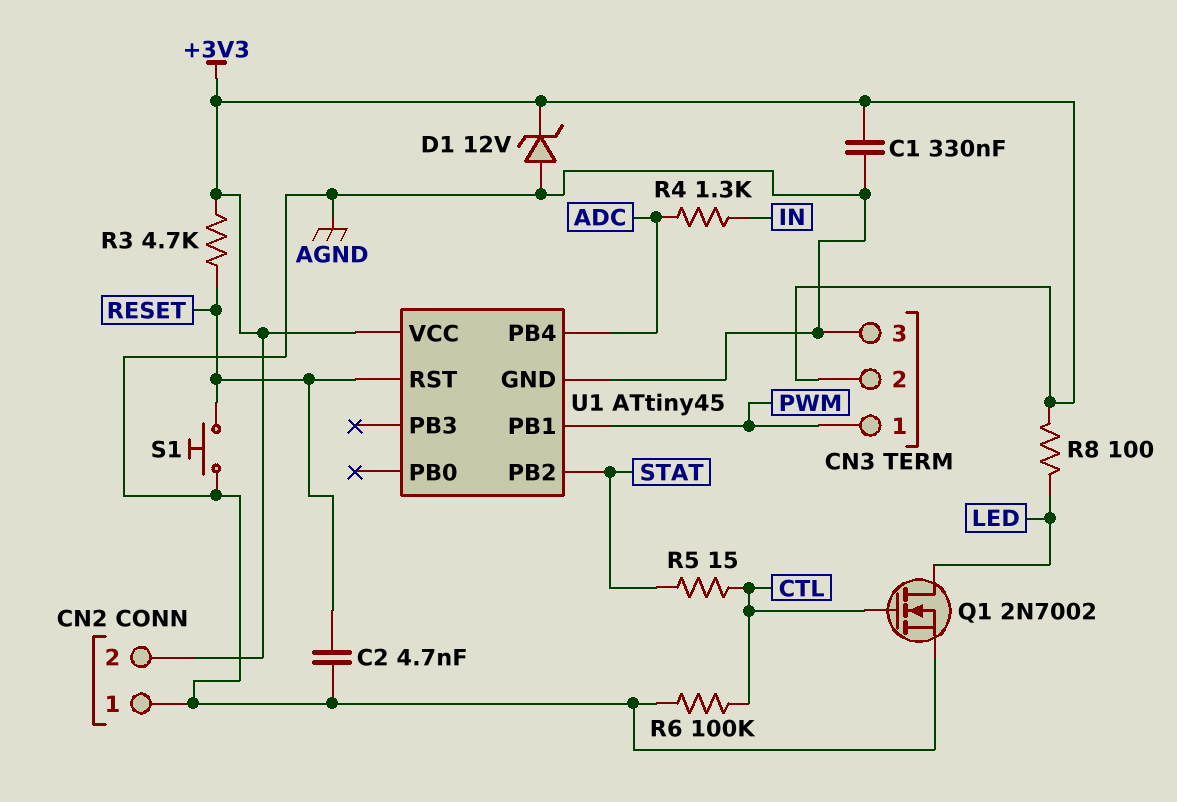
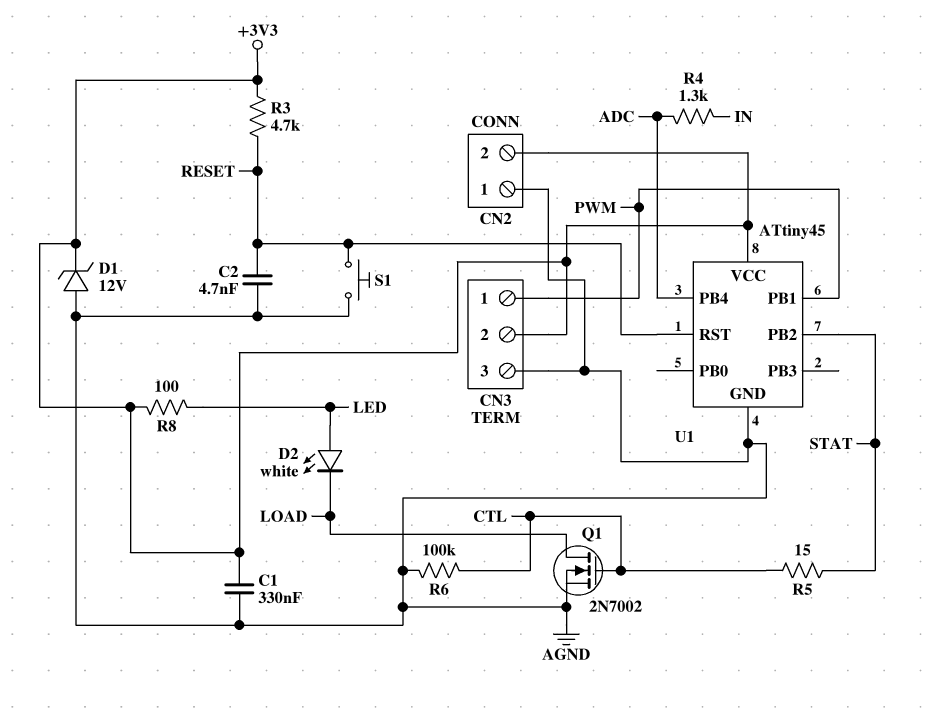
D2: none -> LED white (A LED, K LOAD)
Q1: NMOS 2N7002 (G CTL, D LED, S AGND) -> NMOS 2N7002 (G CTL, D LOAD, S AGND)

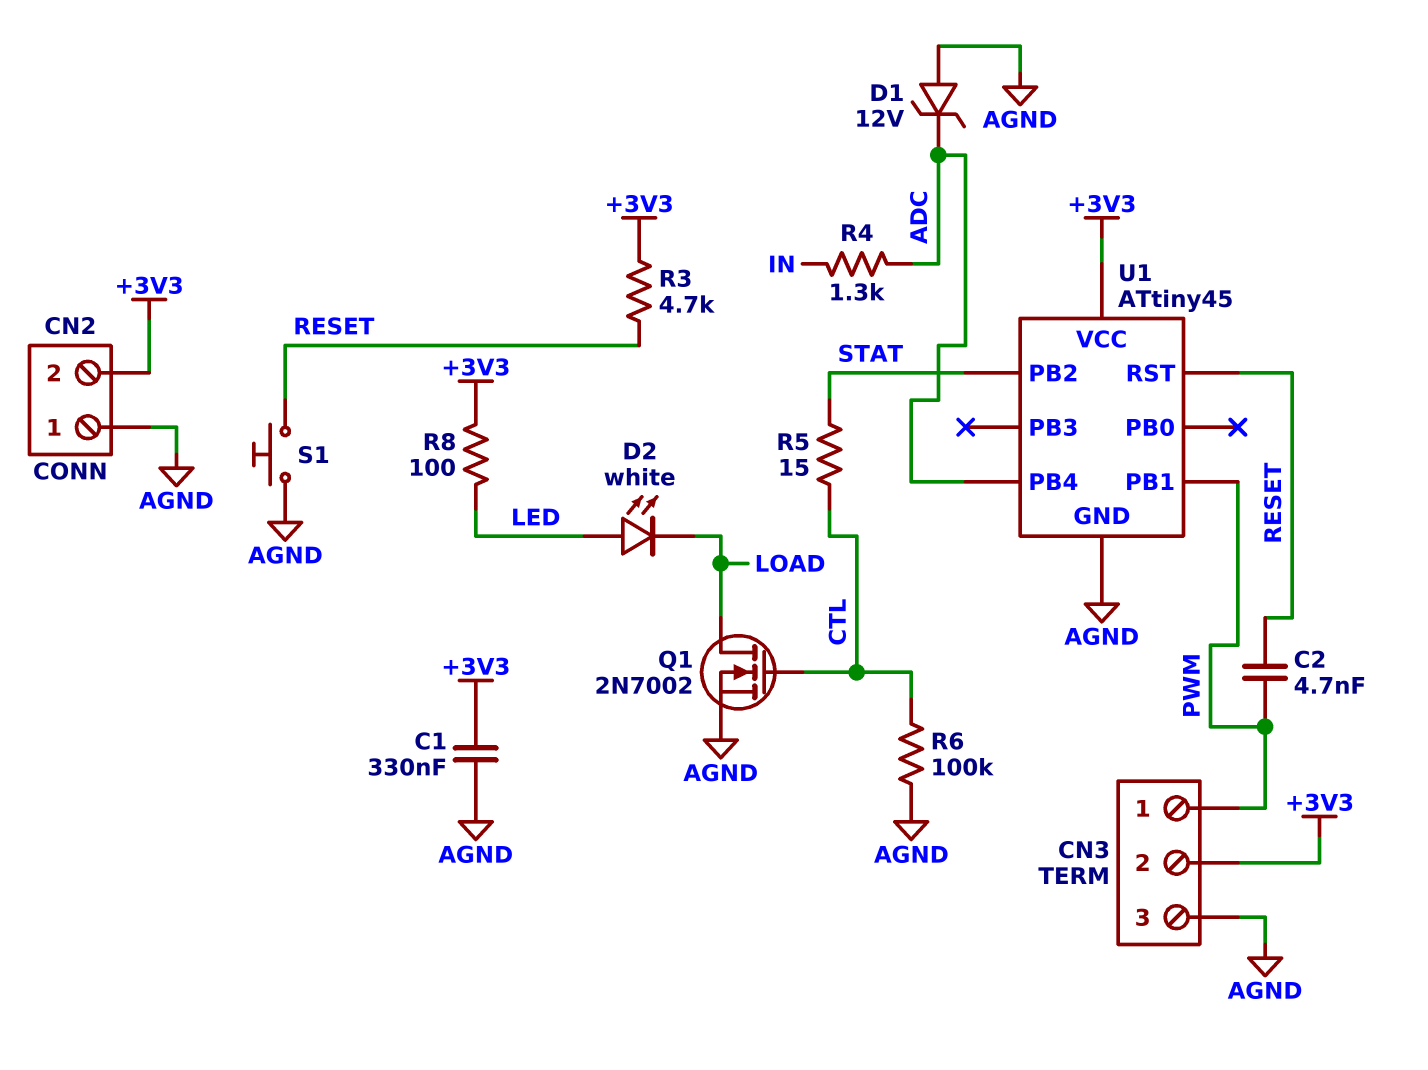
C2: 4.7nF (AGND, RESET) -> 4.7nF (PWM, RESET)
D1: zener 12V (A AGND, K +3V3) -> zener 12V (A AGND, K ADC)

